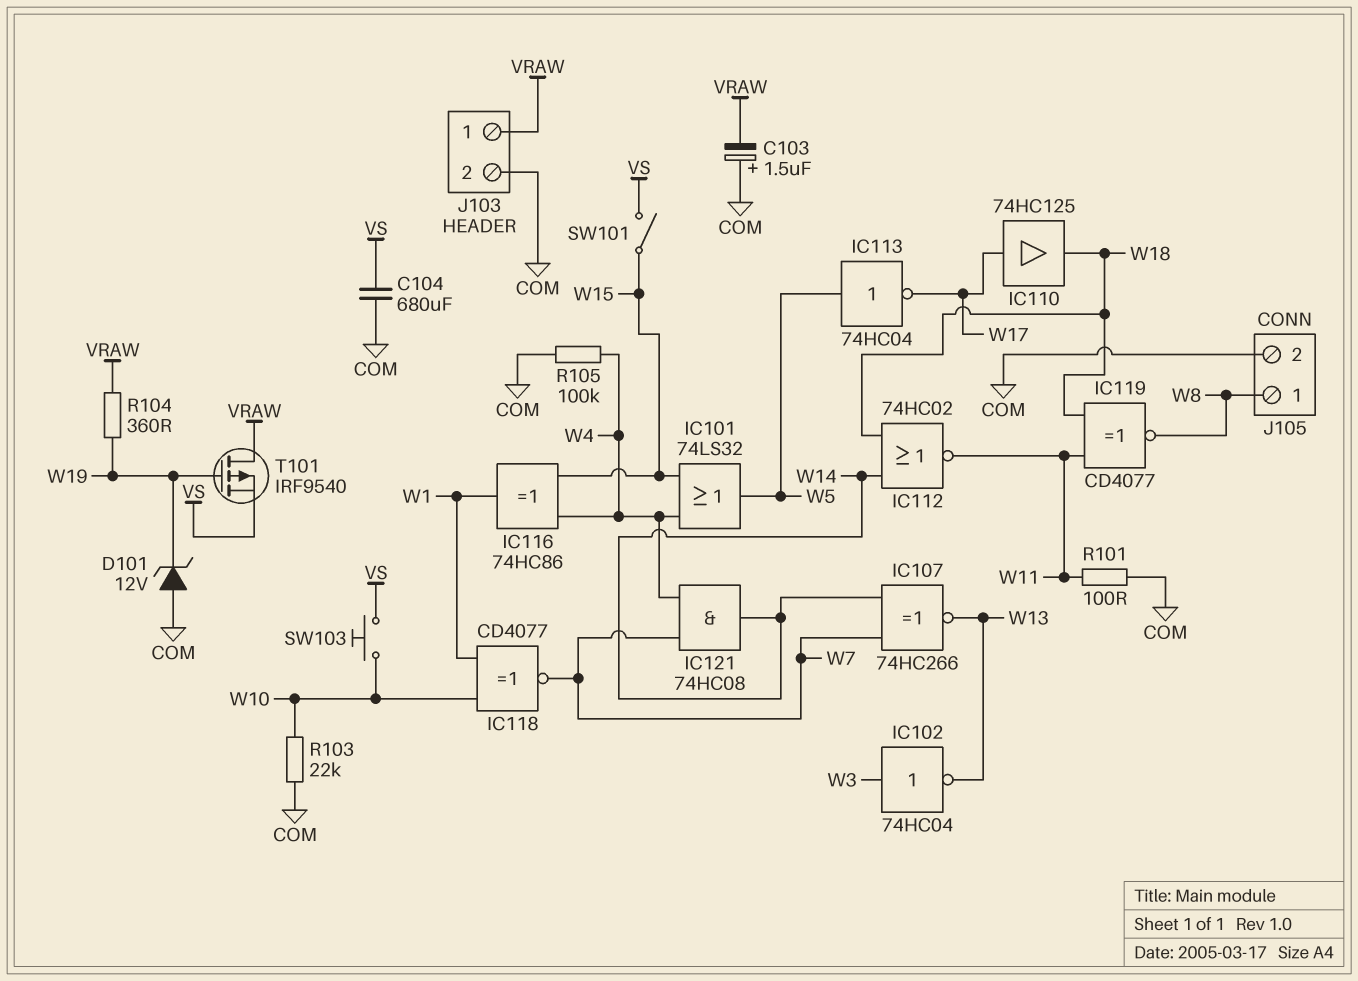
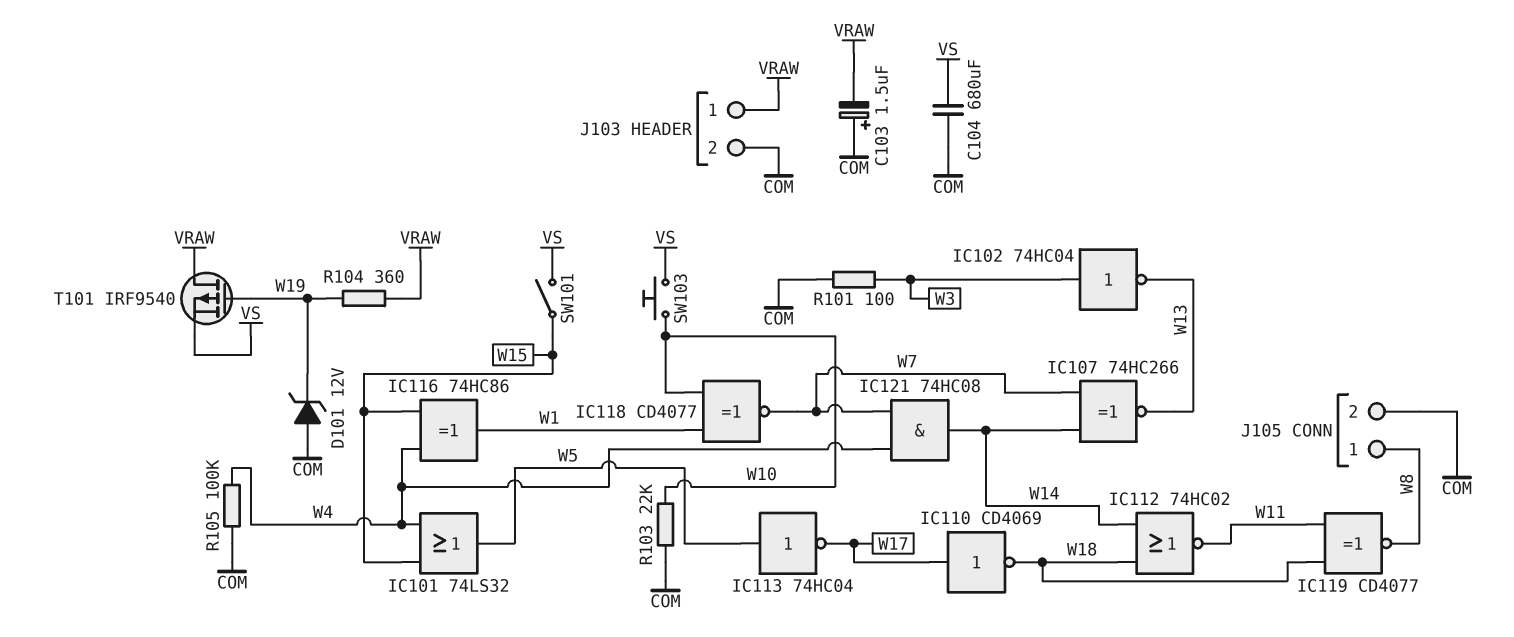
IC110: buffer 74HC125 (in W17, out W18) -> NOT CD4069 (in W17, out W18)
R101: 100 (COM, W11) -> 100 (COM, W3)

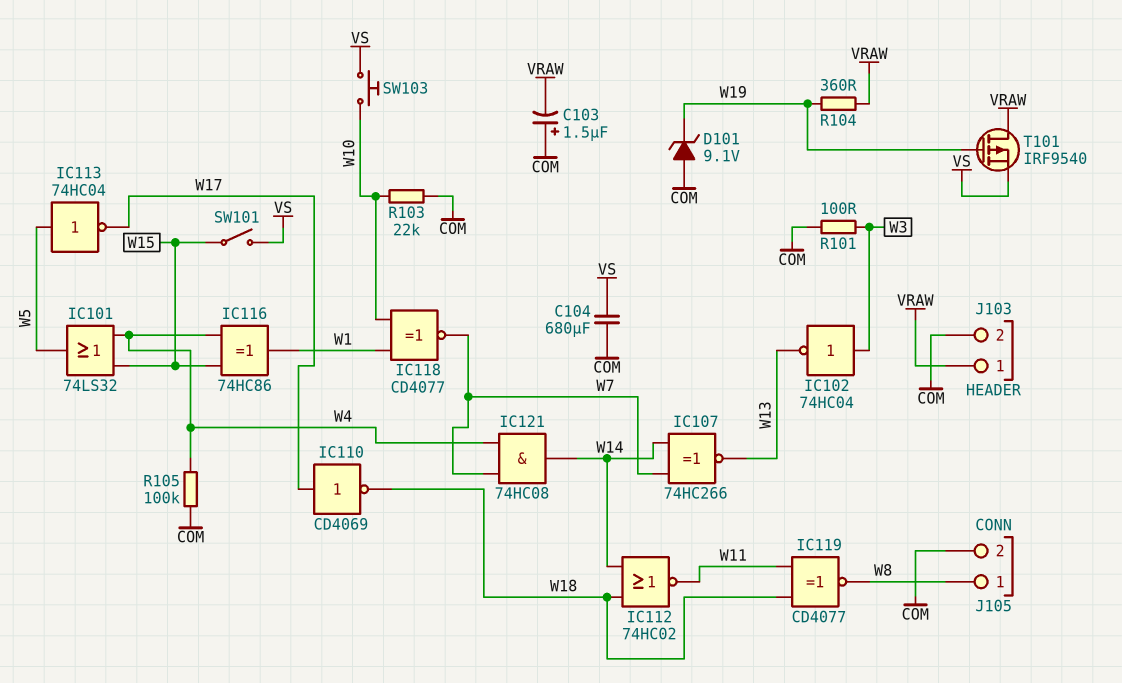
D101: zener 12V (A COM, K W19) -> zener 9.1V (A COM, K W19)

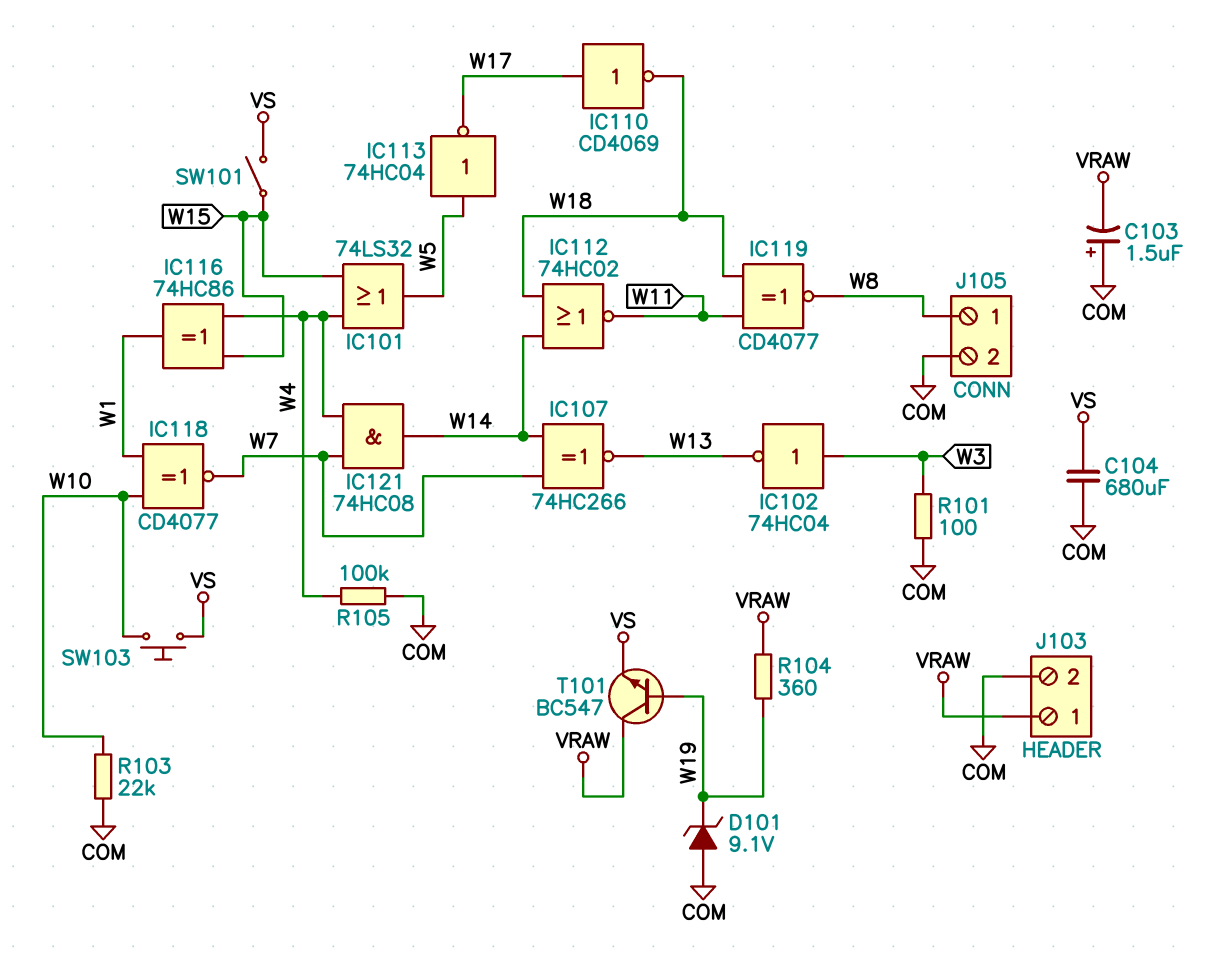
T101: PMOS IRF9540 (G W19, D VRAW, S VS) -> NPN BC547 (B W19, C VRAW, E VS)

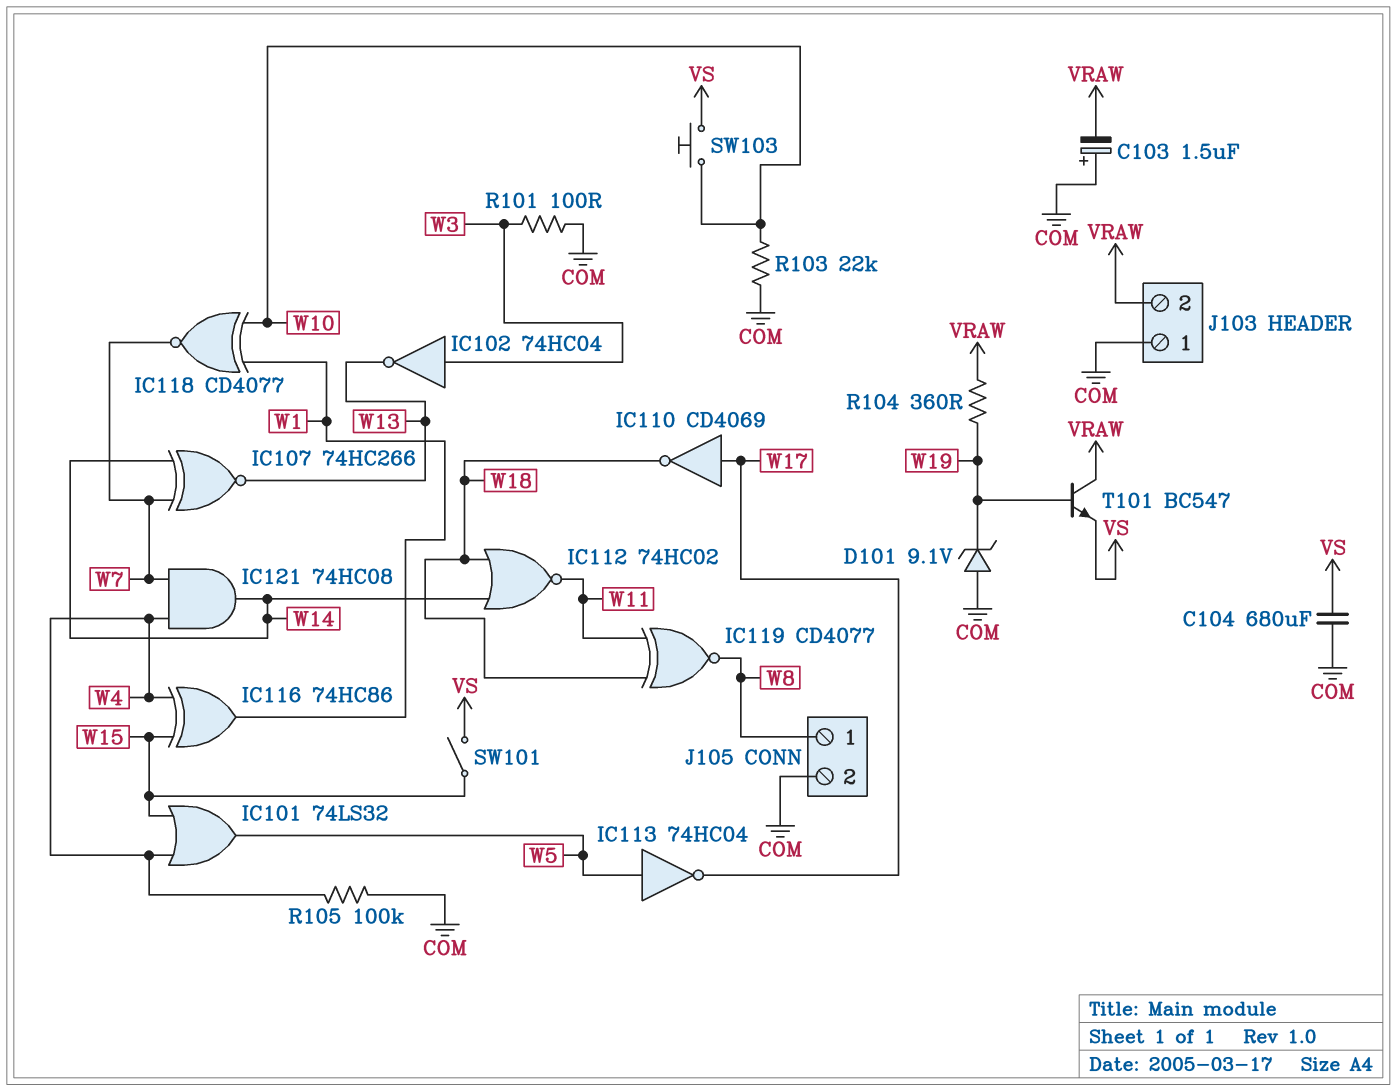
J103 pin 1: VRAW -> COM
J103 pin 2: COM -> VRAW

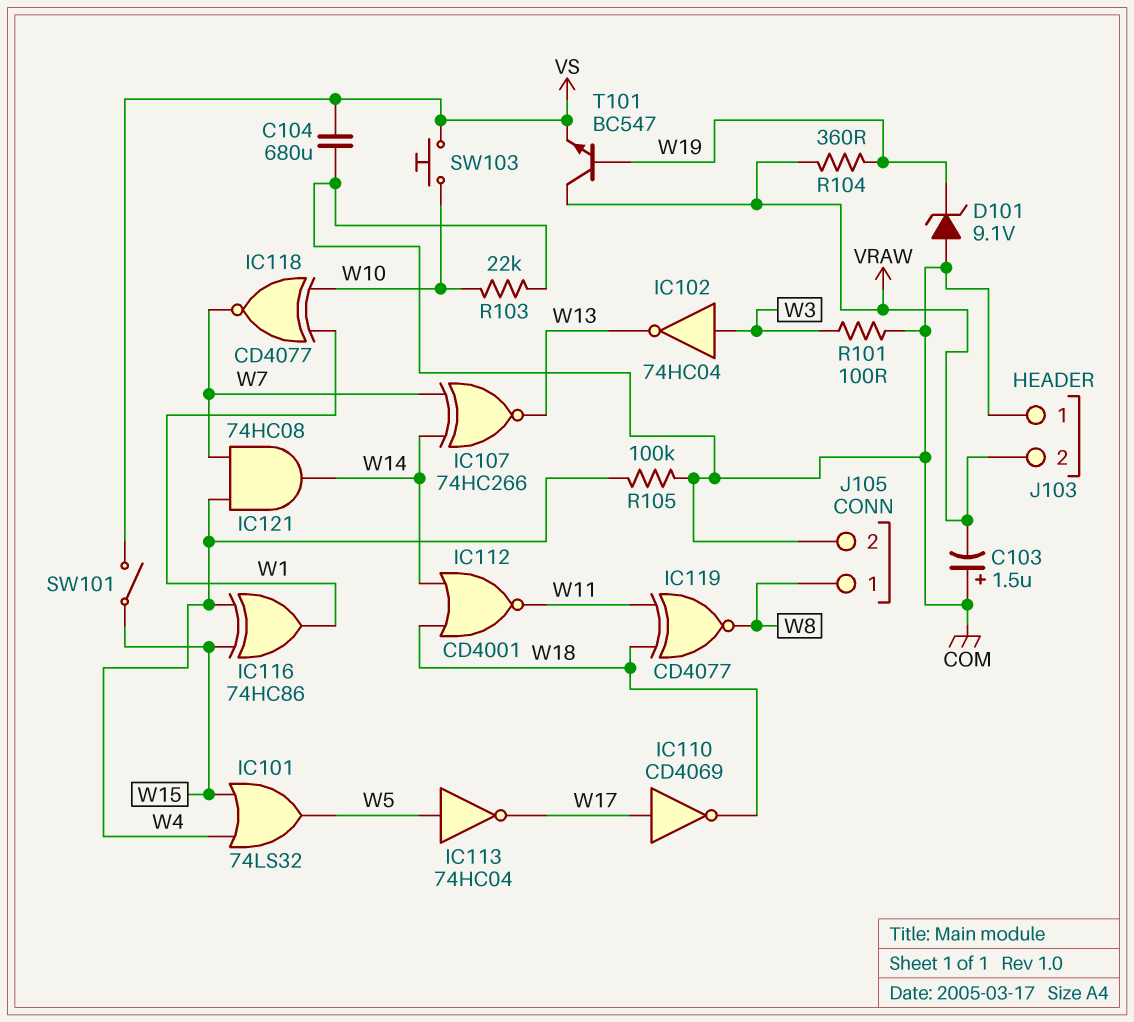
IC112: NOR 74HC02 (in W14, in W18, out W11) -> NOR CD4001 (in W14, in W18, out W11)

